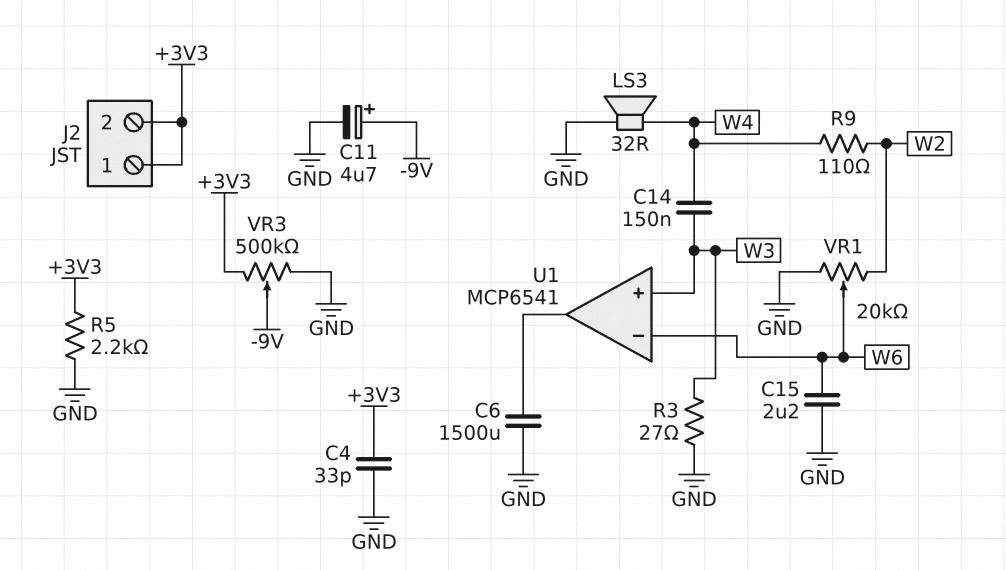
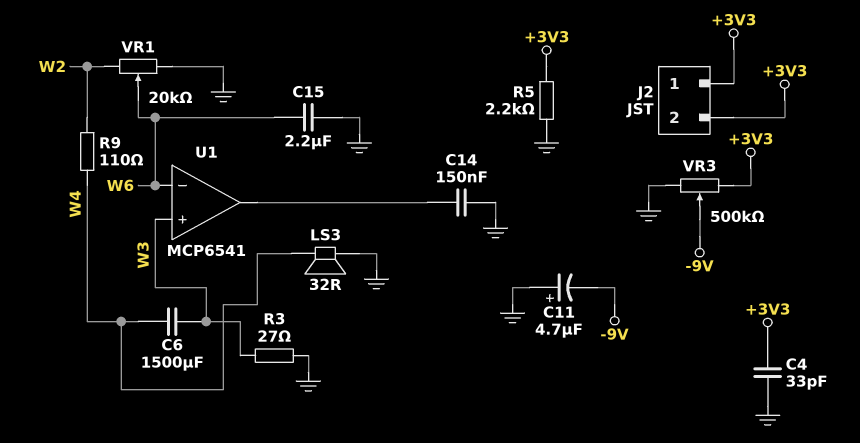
C6: 1500uF (GND, U1/out) -> 1500uF (W3, W4)
C11: 4.7uF (plus -9V, minus GND) -> 4.7uF (plus GND, minus -9V)
C14: 150nF (W3, W4) -> 150nF (GND, U1/out)

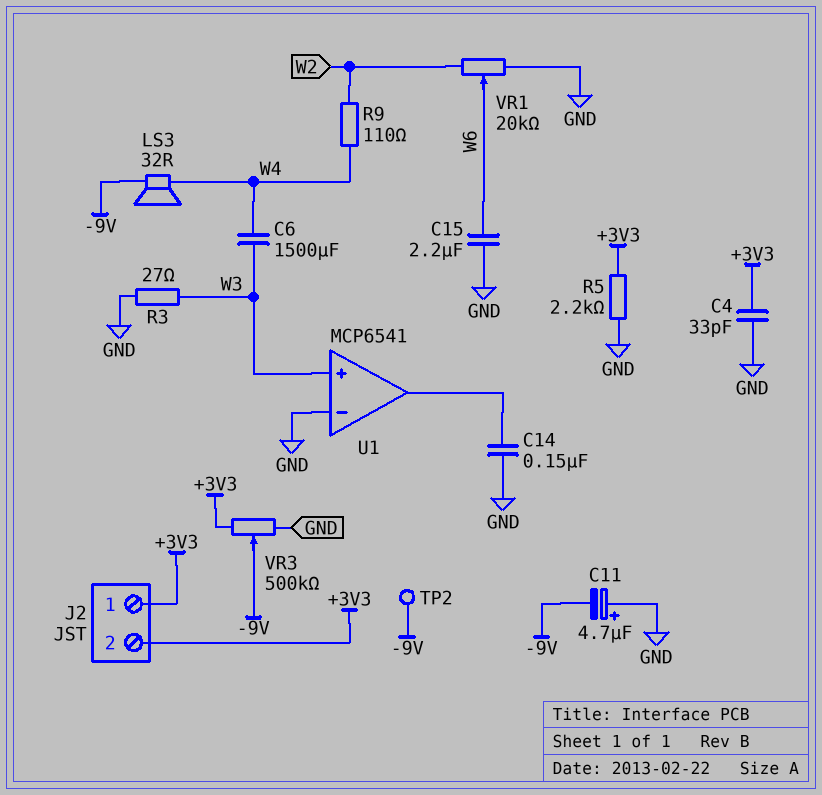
LS3: speaker 32R (GND, W4) -> speaker 32R (-9V, W4)
TP2: none -> test point (-9V)
U1 pin in-: W6 -> GND

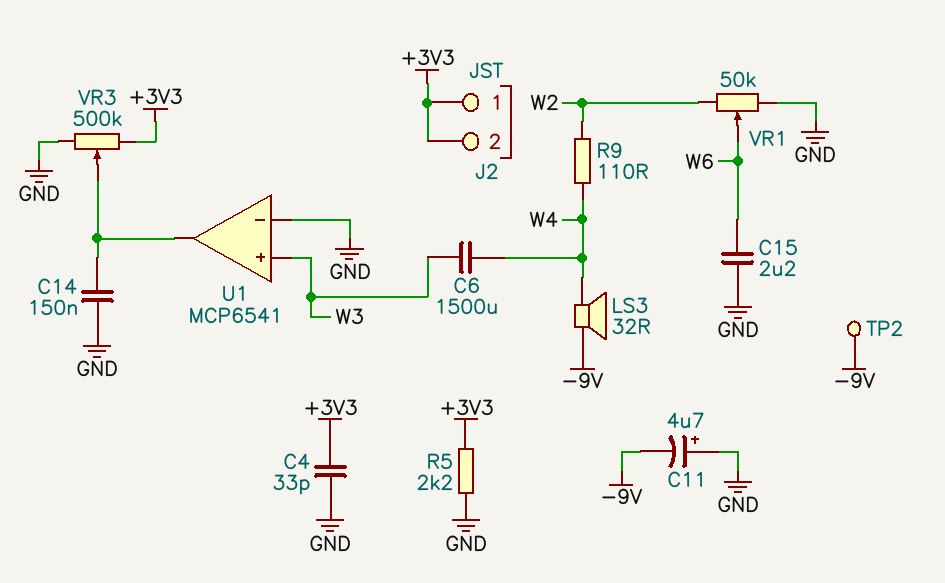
R3: 27 (GND, W3) -> none
VR1: 20k (GND, W2, wiper W6) -> 50k (GND, W2, wiper W6)
VR3: 500k (+3V3, GND, wiper -9V) -> 500k (+3V3, GND, wiper U1/out)

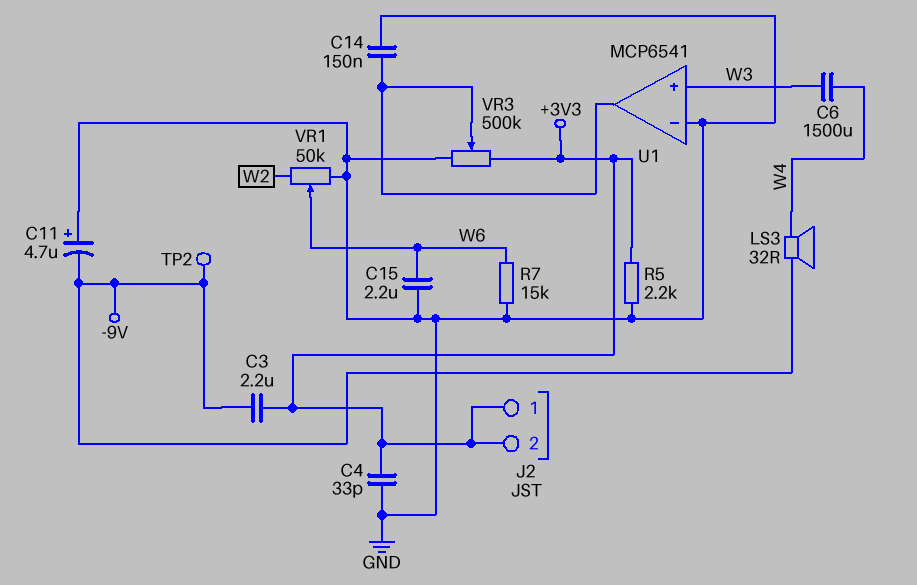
C3: none -> 2.2uF (+3V3, -9V)
R7: none -> 15k (GND, W6)
R9: 110 (W2, W4) -> none

